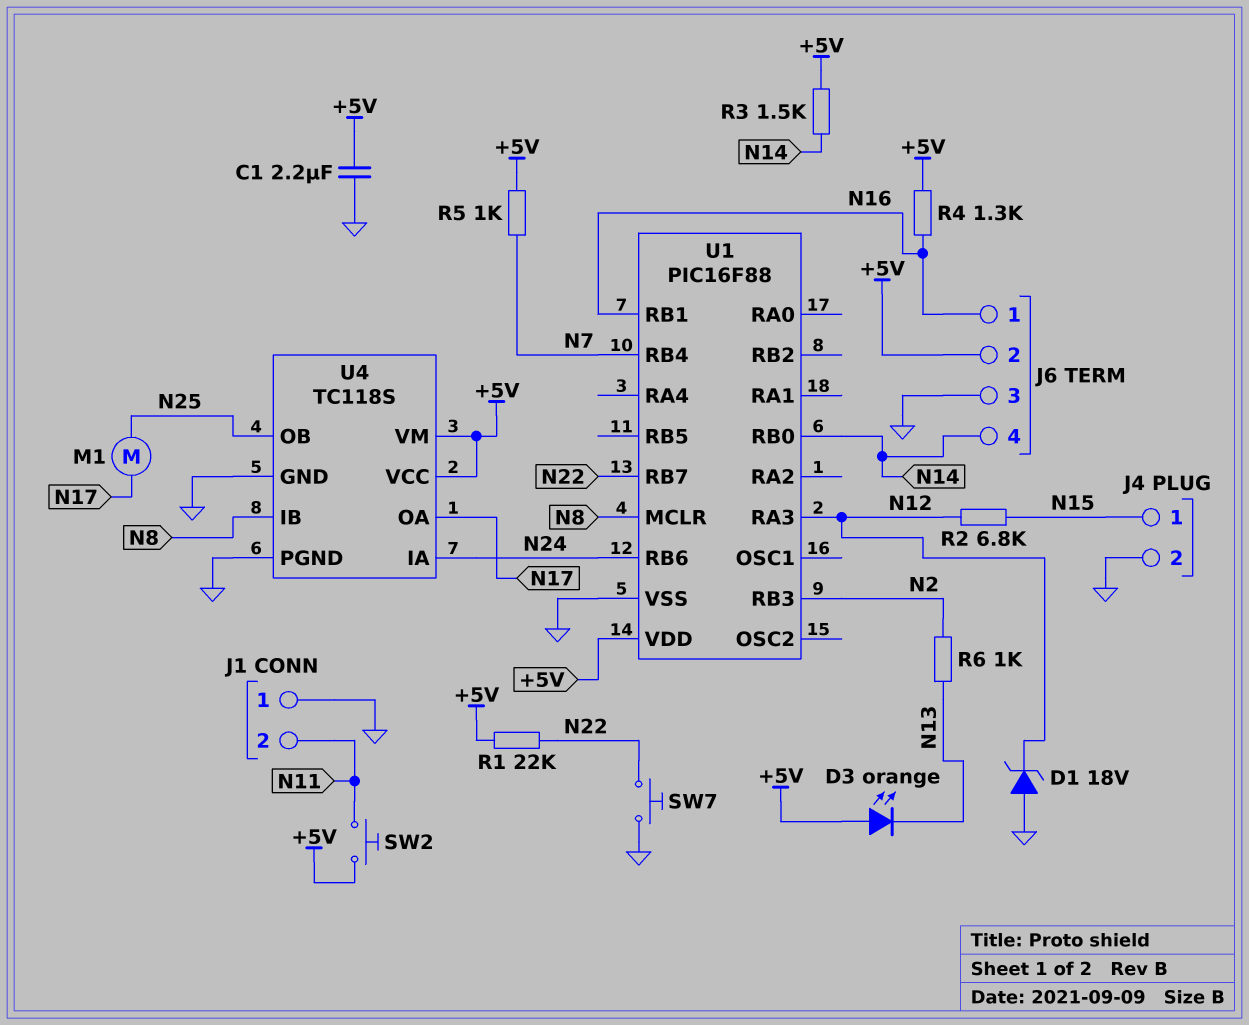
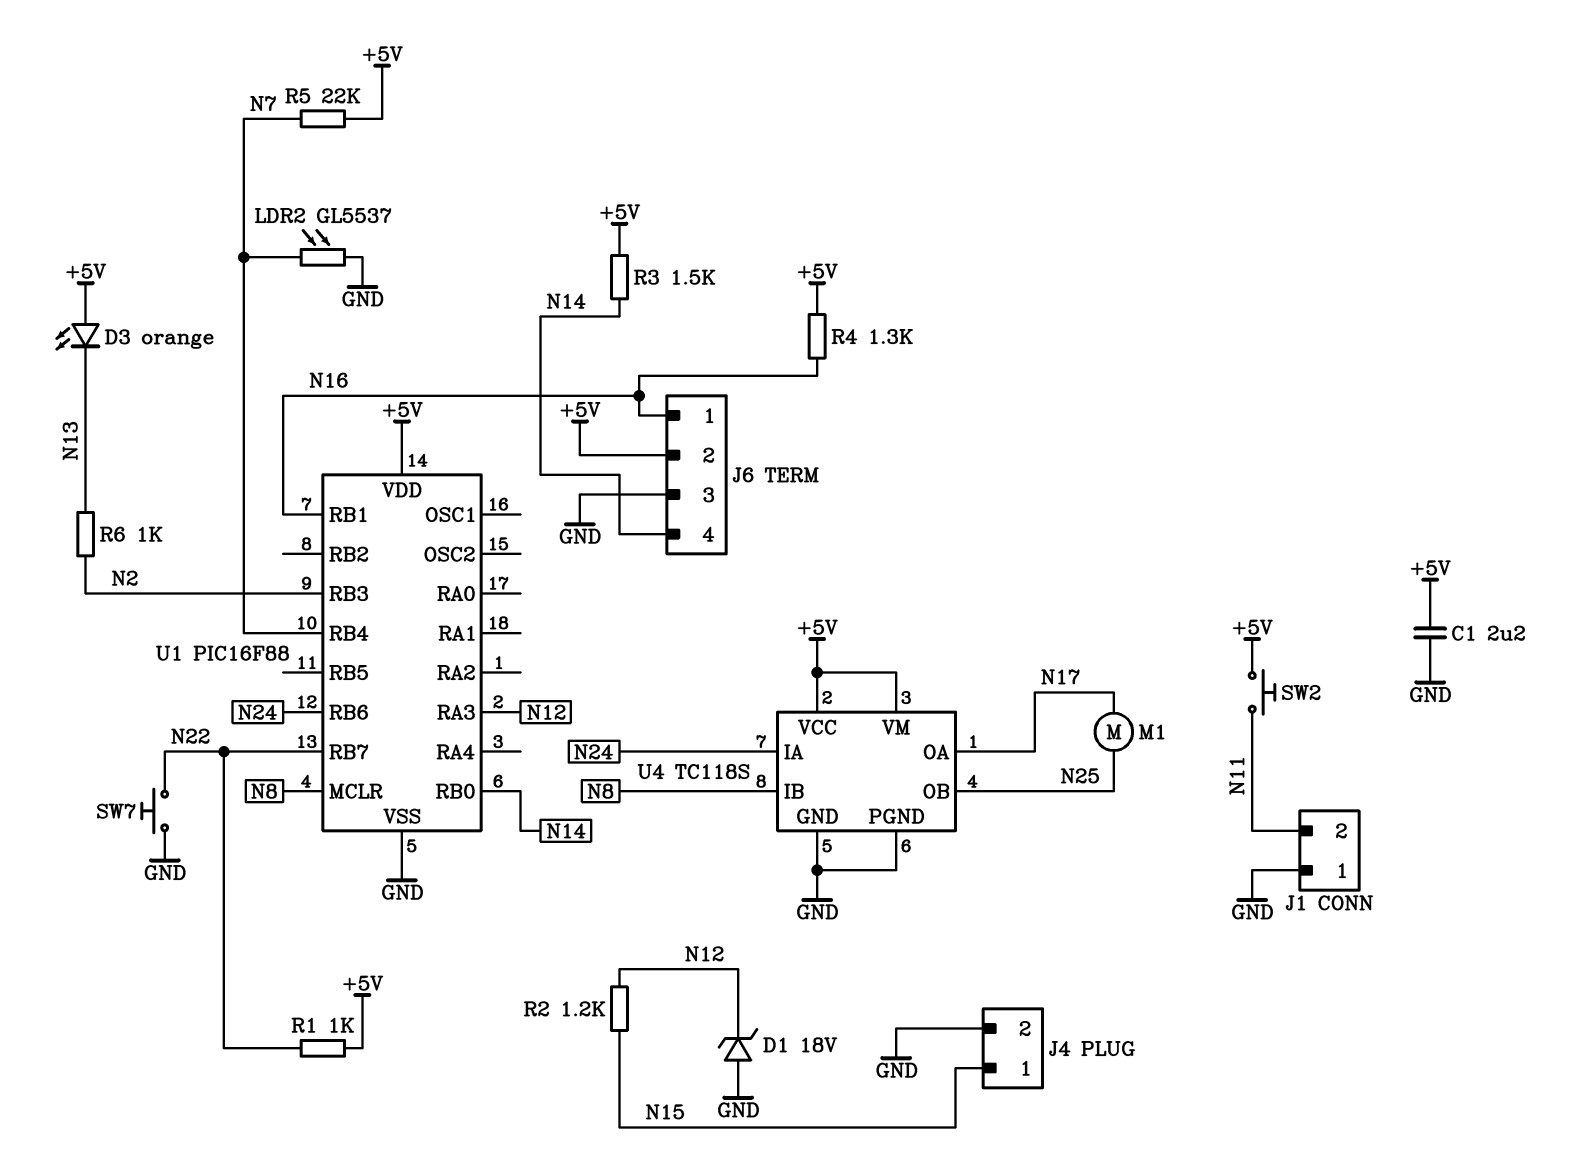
LDR2: none -> GL5537 (GND, N7)
R1: 22k (+5V, N22) -> 1k (+5V, N22)
R2: 6.8k (N12, N15) -> 1.2k (N12, N15)
R5: 1k (+5V, N7) -> 22k (+5V, N7)

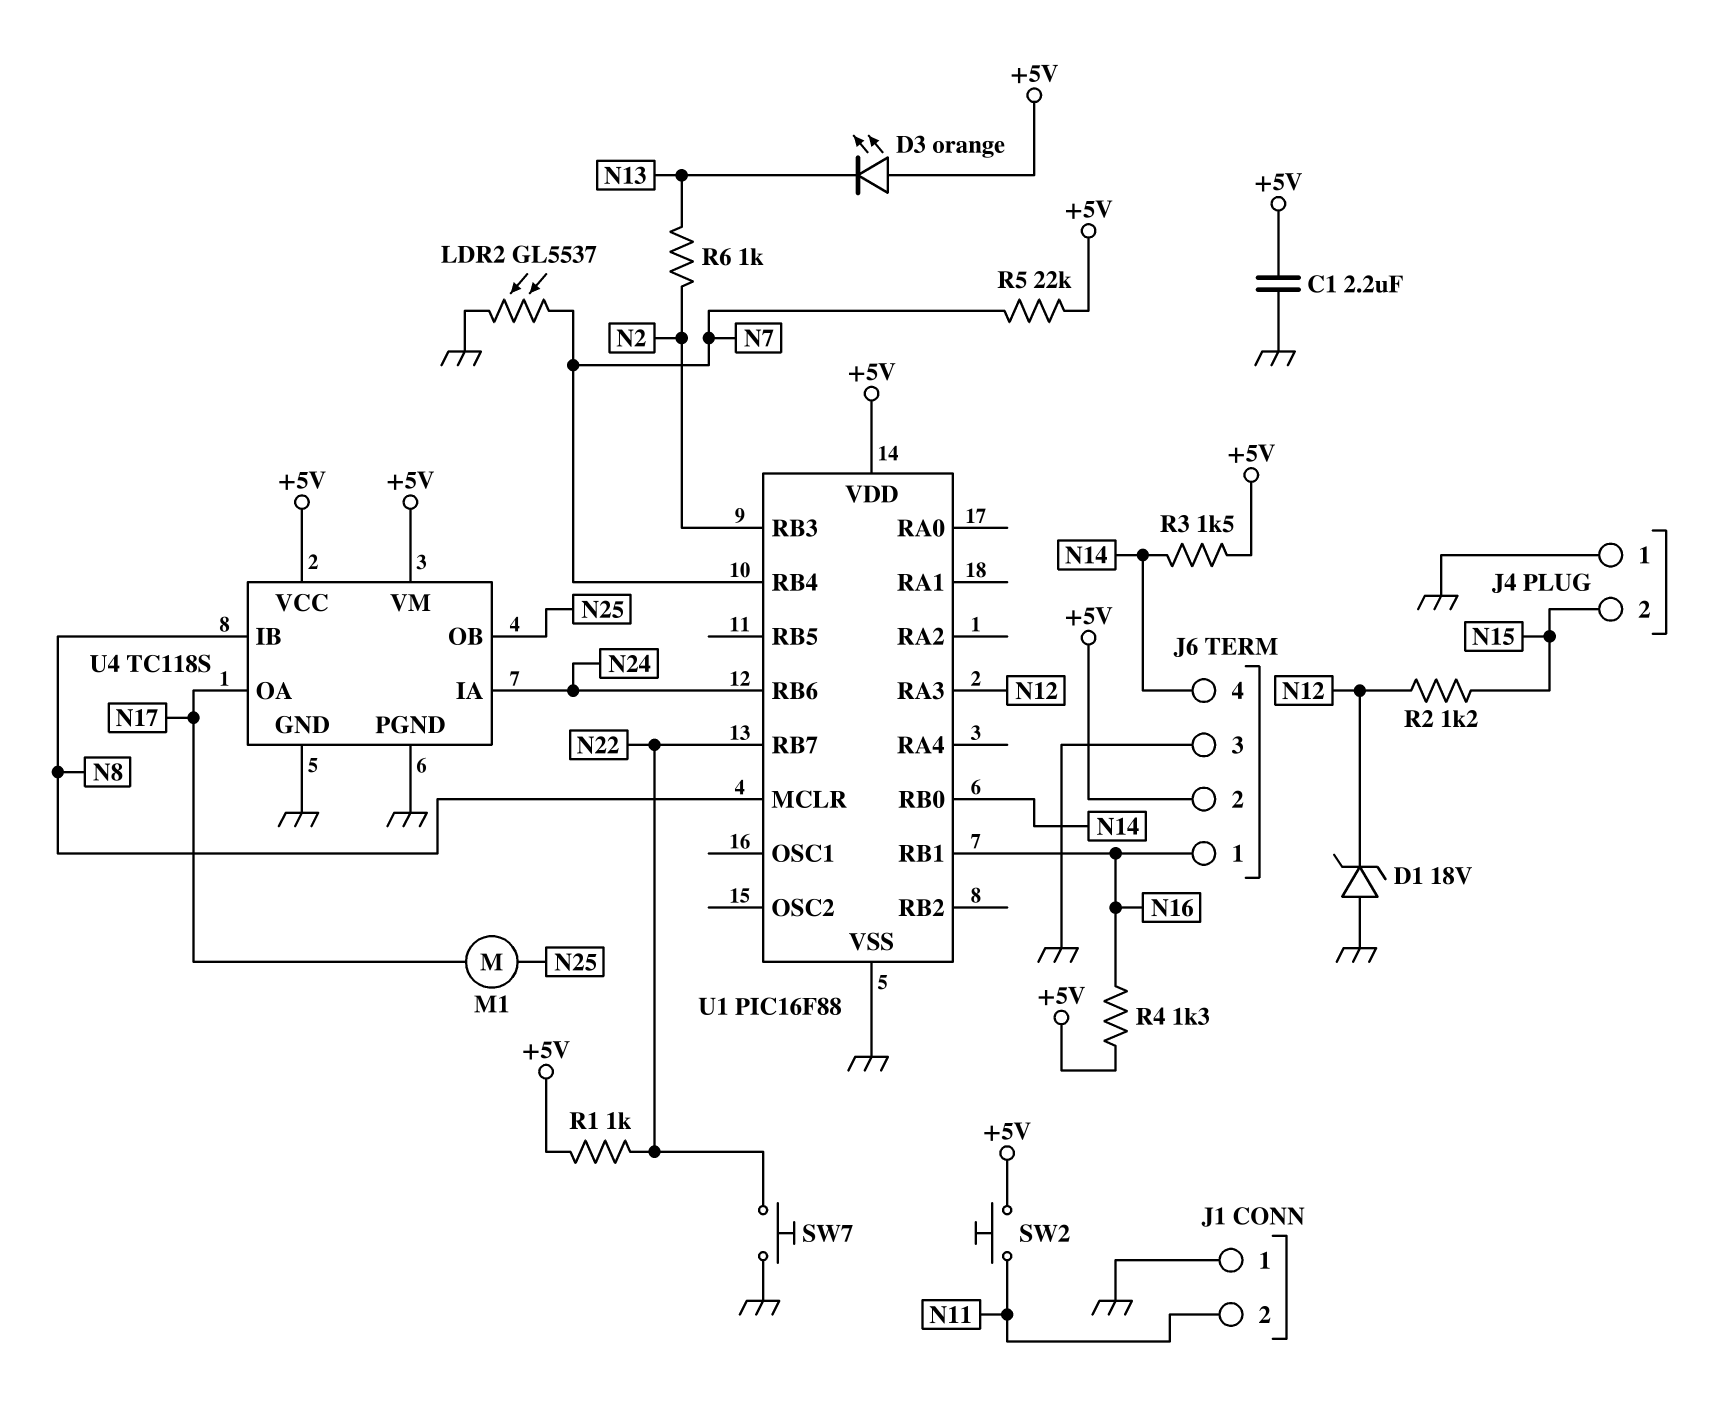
J4 pin 1: N15 -> GND
J4 pin 2: GND -> N15

